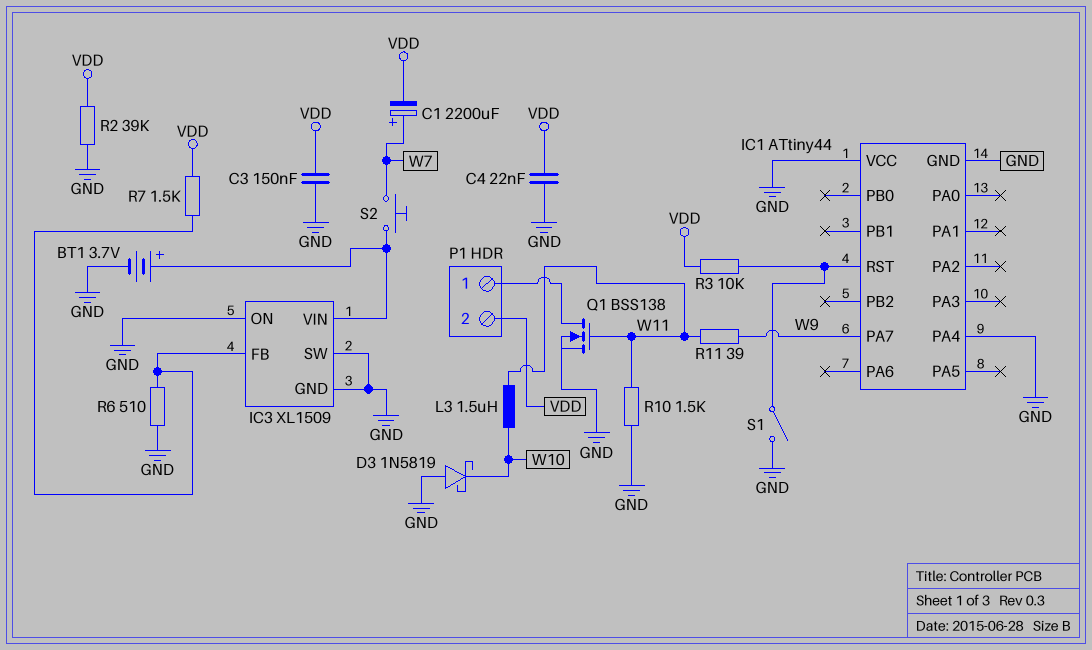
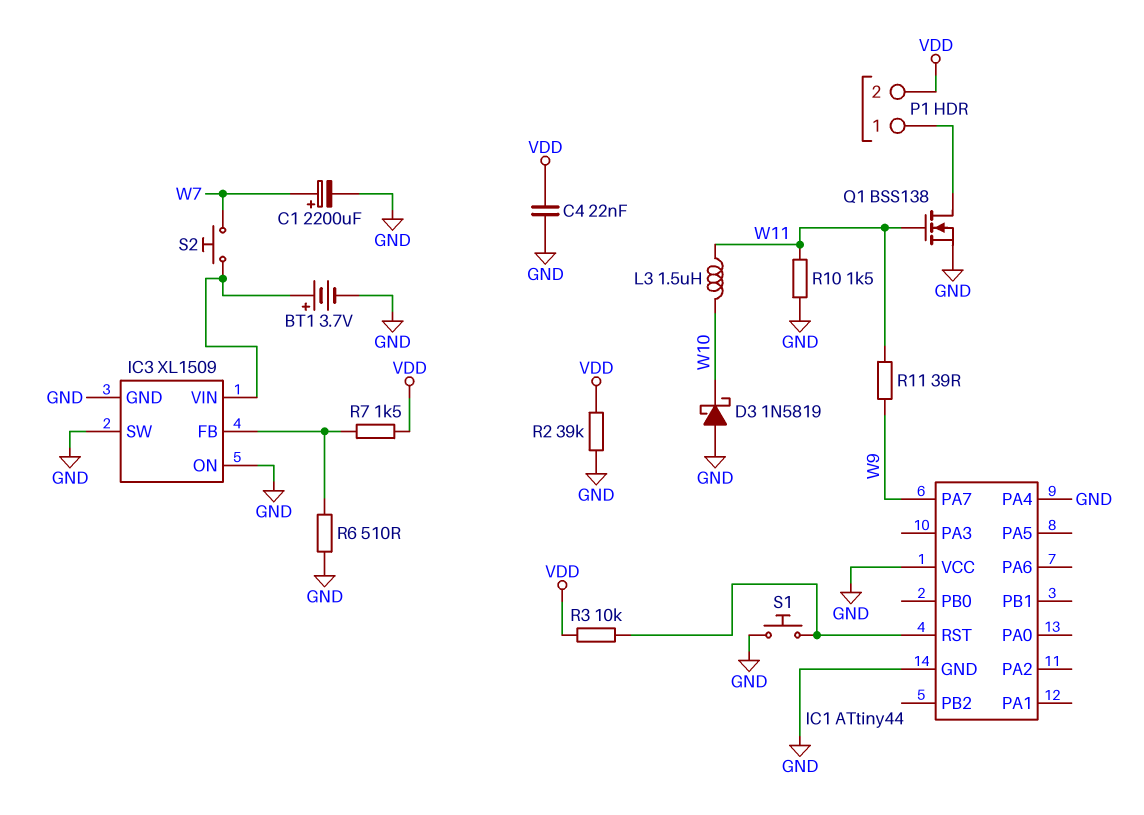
C1: 2200uF (plus W7, minus VDD) -> 2200uF (plus W7, minus GND)
C3: 150nF (GND, VDD) -> none
S1: switch (GND, IC1/RST) -> button (GND, IC1/RST)

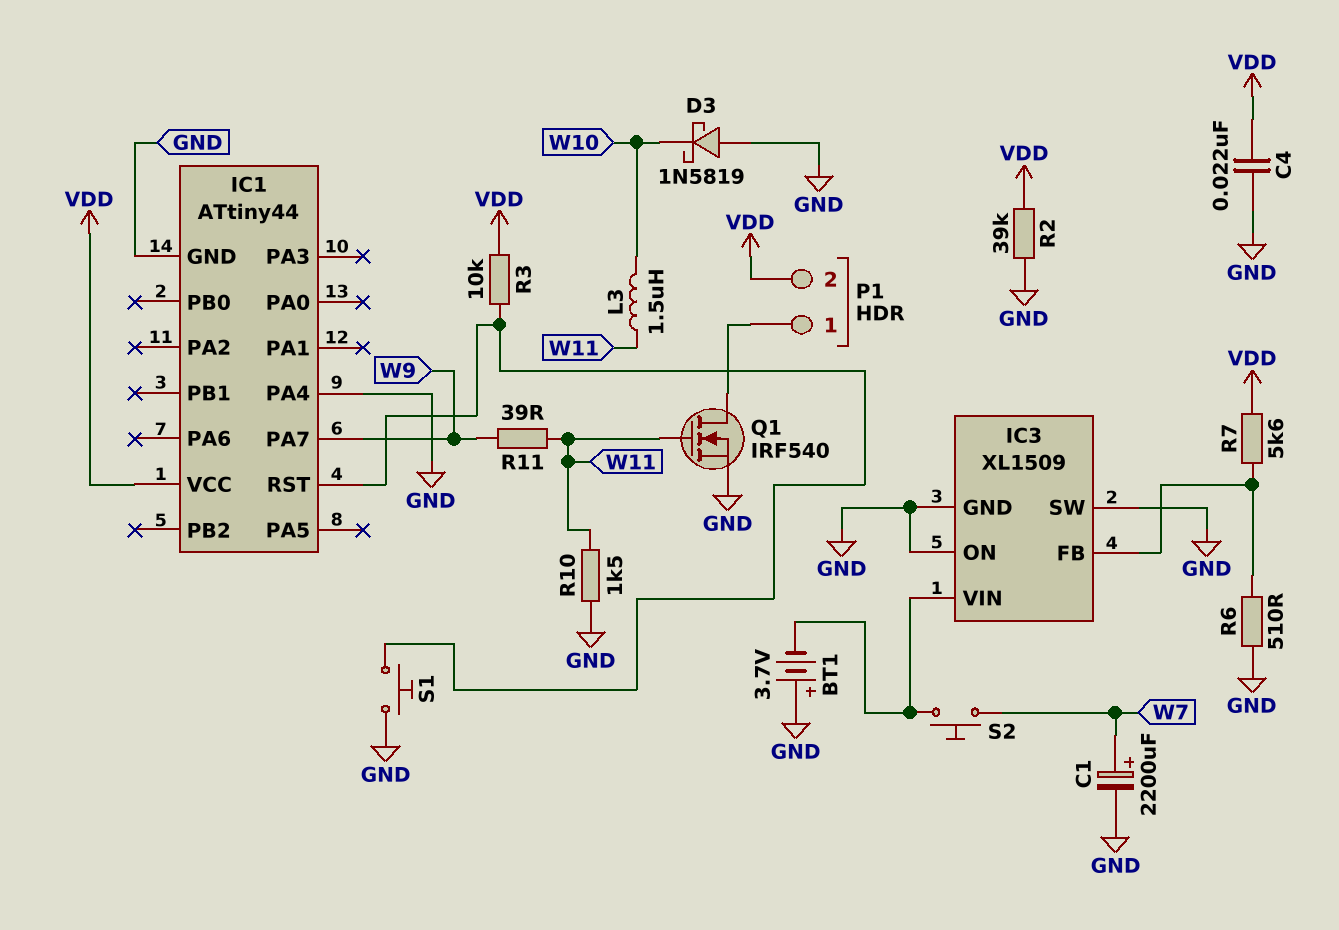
BT1: 3.7V (plus IC3/VIN, minus GND) -> 3.7V (plus GND, minus IC3/VIN)
IC1 pin VCC: GND -> VDD
Q1: NMOS BSS138 (G W11, D P1/1, S GND) -> NMOS IRF540 (G W11, D P1/1, S GND)
R7: 1.5k (IC3/FB, VDD) -> 5.6k (IC3/FB, VDD)

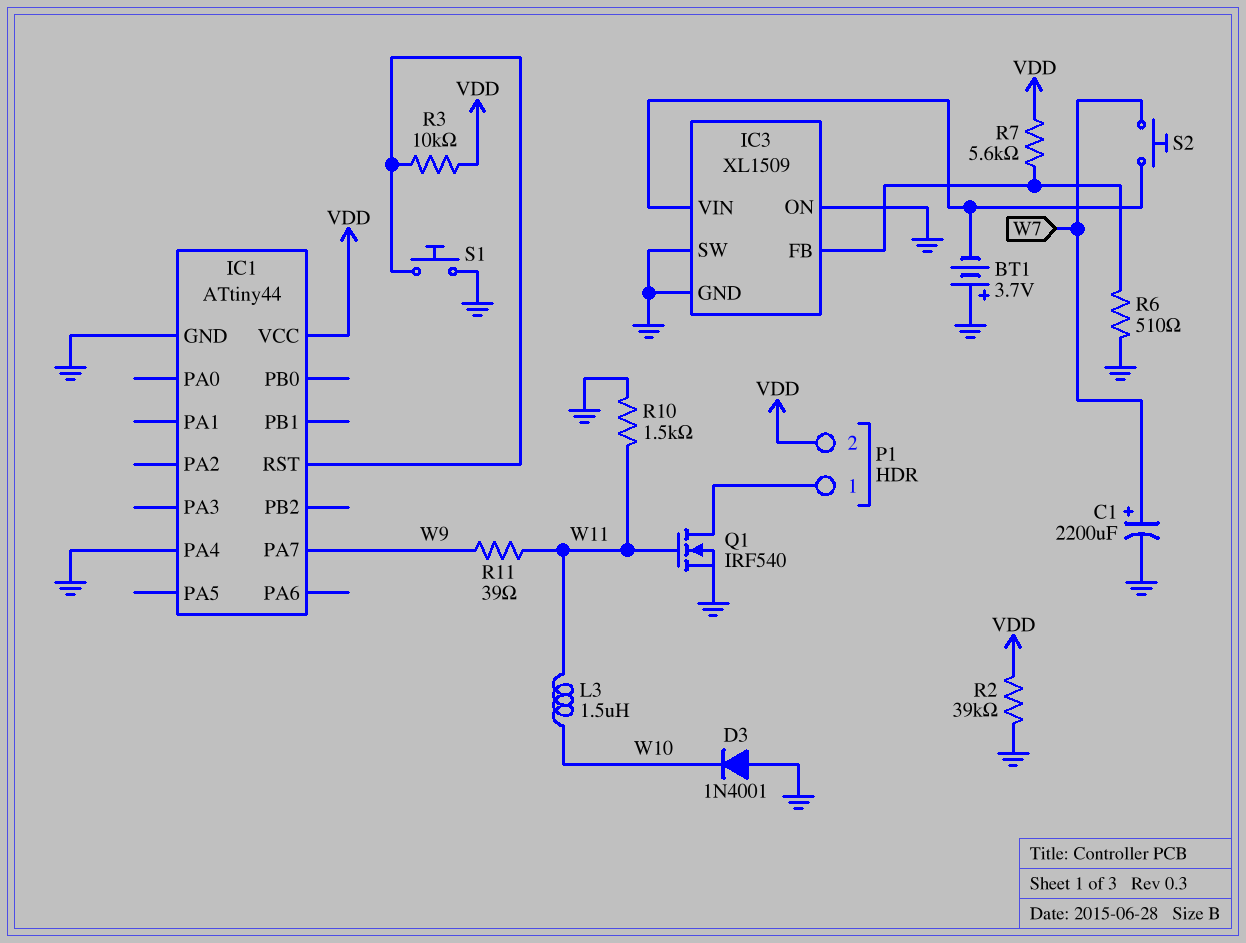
C4: 22nF (GND, VDD) -> none
D3: schottky 1N5819 (A GND, K W10) -> diode 1N4001 (A GND, K W10)

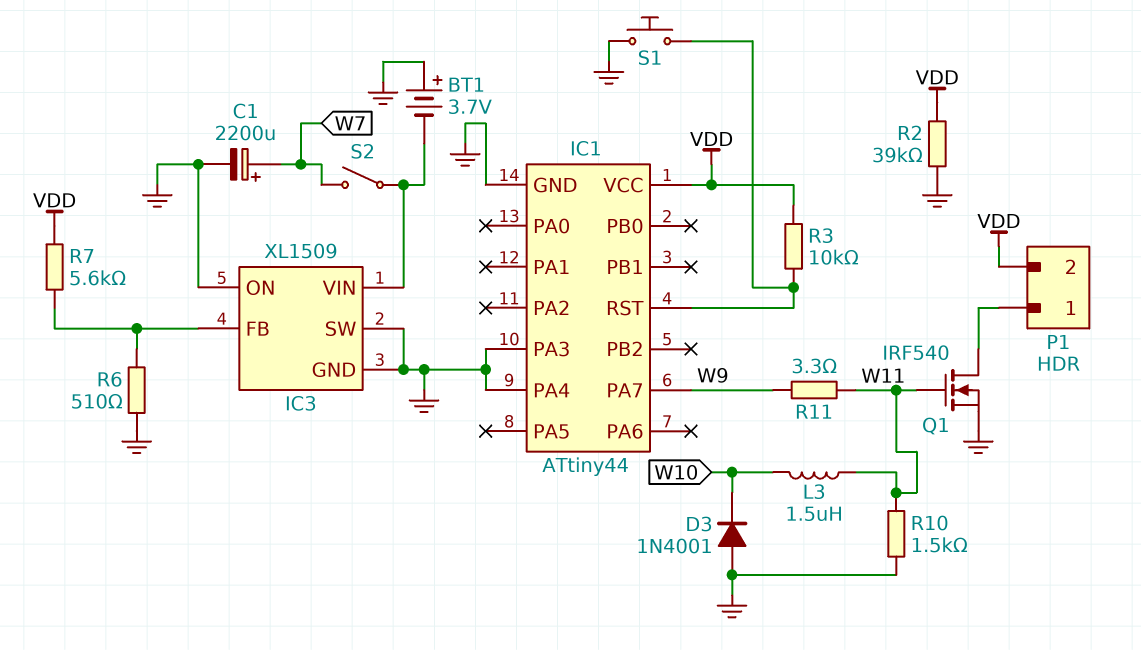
IC1 pin PA3: none -> GND
R11: 39 (W9, W11) -> 3.3 (W9, W11)
S2: button (IC3/VIN, W7) -> switch (IC3/VIN, W7)

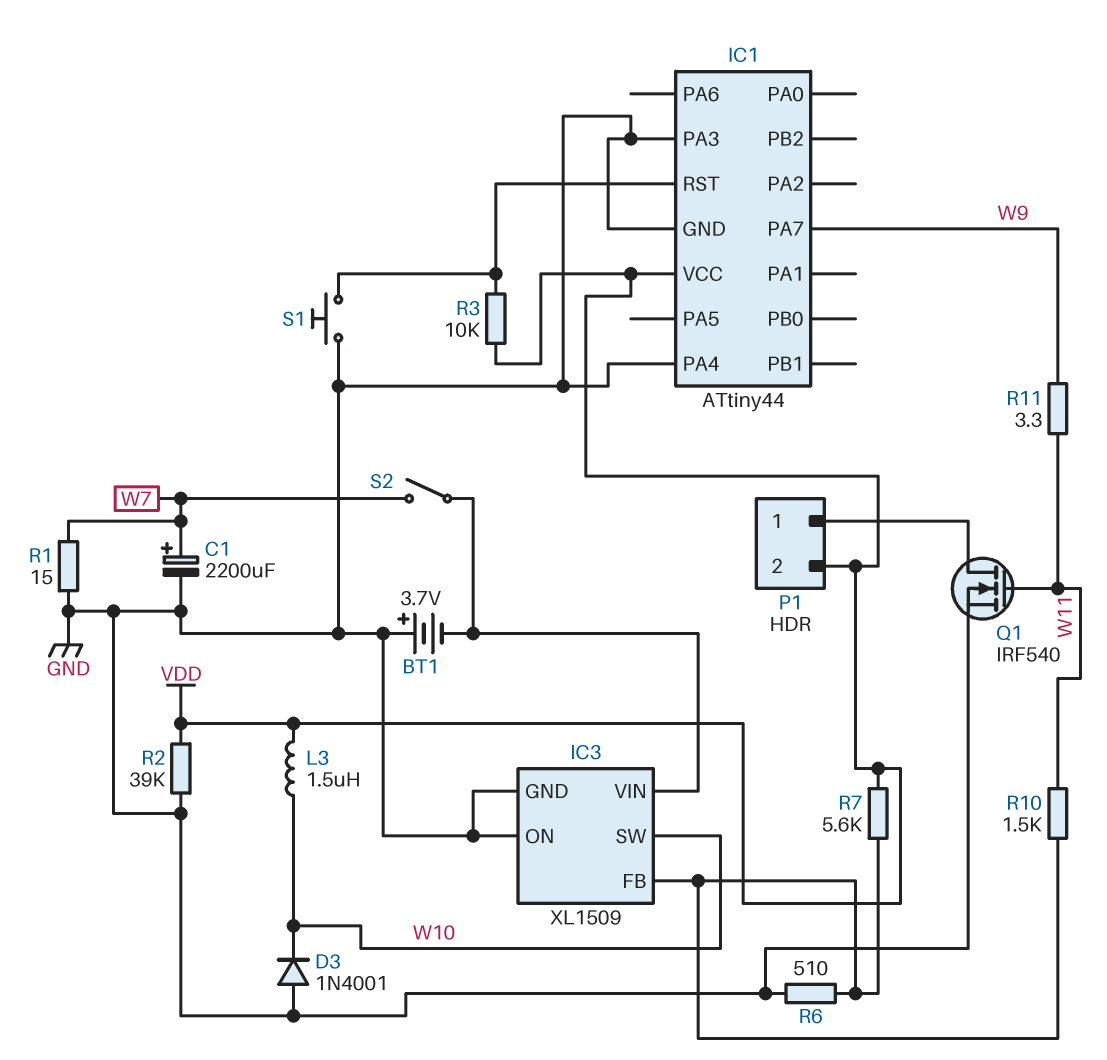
IC3 pin SW: GND -> W10
L3: 1.5uH (W10, W11) -> 1.5uH (VDD, W10)
R1: none -> 15 (GND, W7)
R10: 1.5k (GND, W11) -> 1.5k (IC3/FB, W11)

